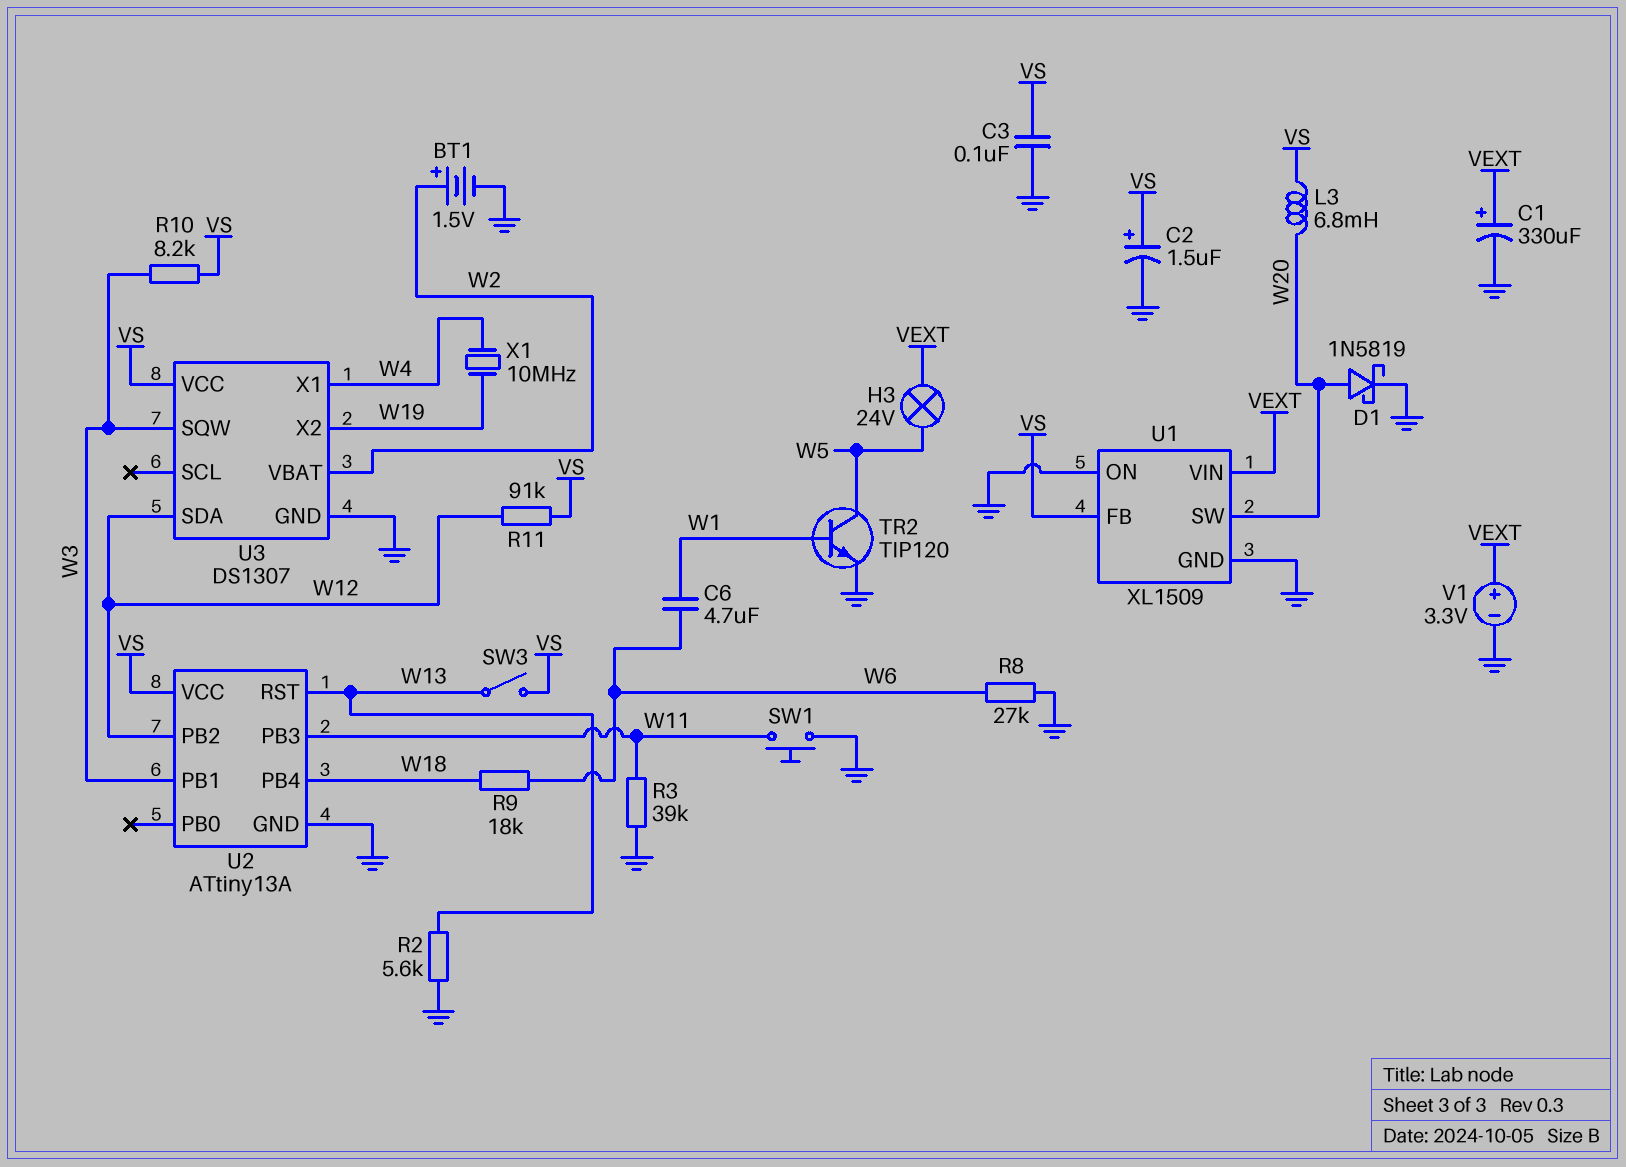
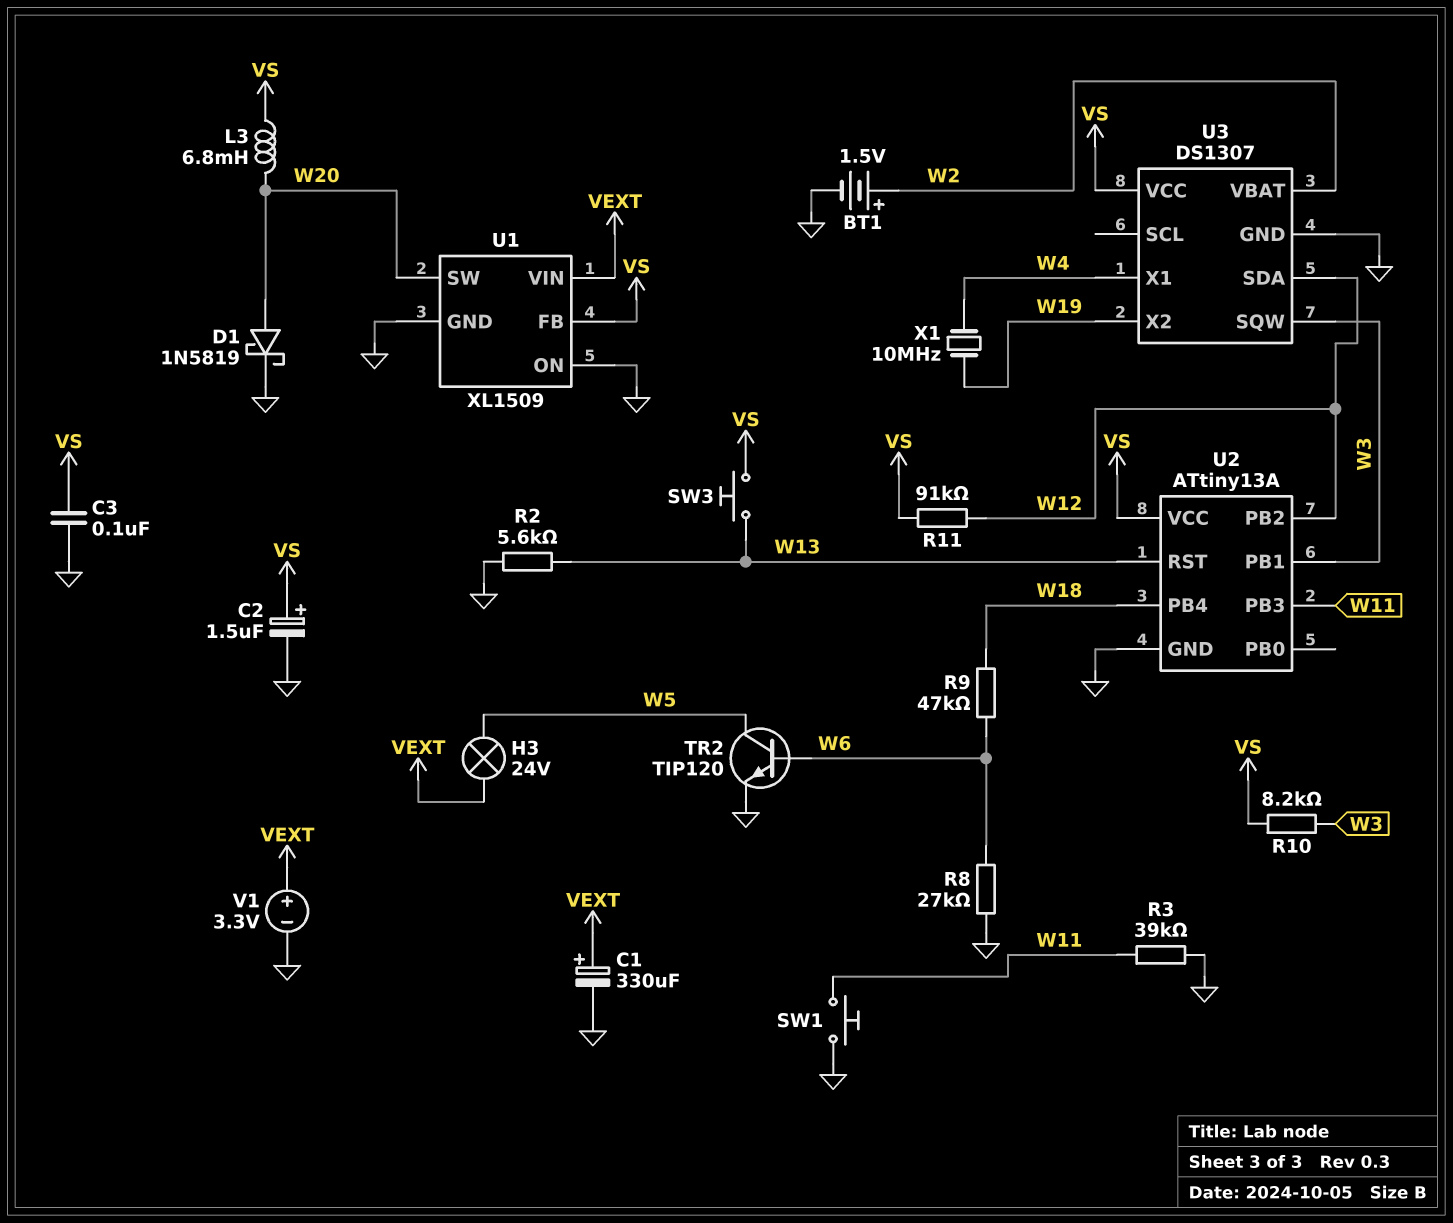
C6: 4.7uF (W1, W6) -> none
R9: 18k (W6, W18) -> 47k (W6, W18)
SW3: switch (VS, W13) -> button (VS, W13)
TR2: NPN TIP120 (B W1, C W5, E GND) -> NPN TIP120 (B W6, C W5, E GND)

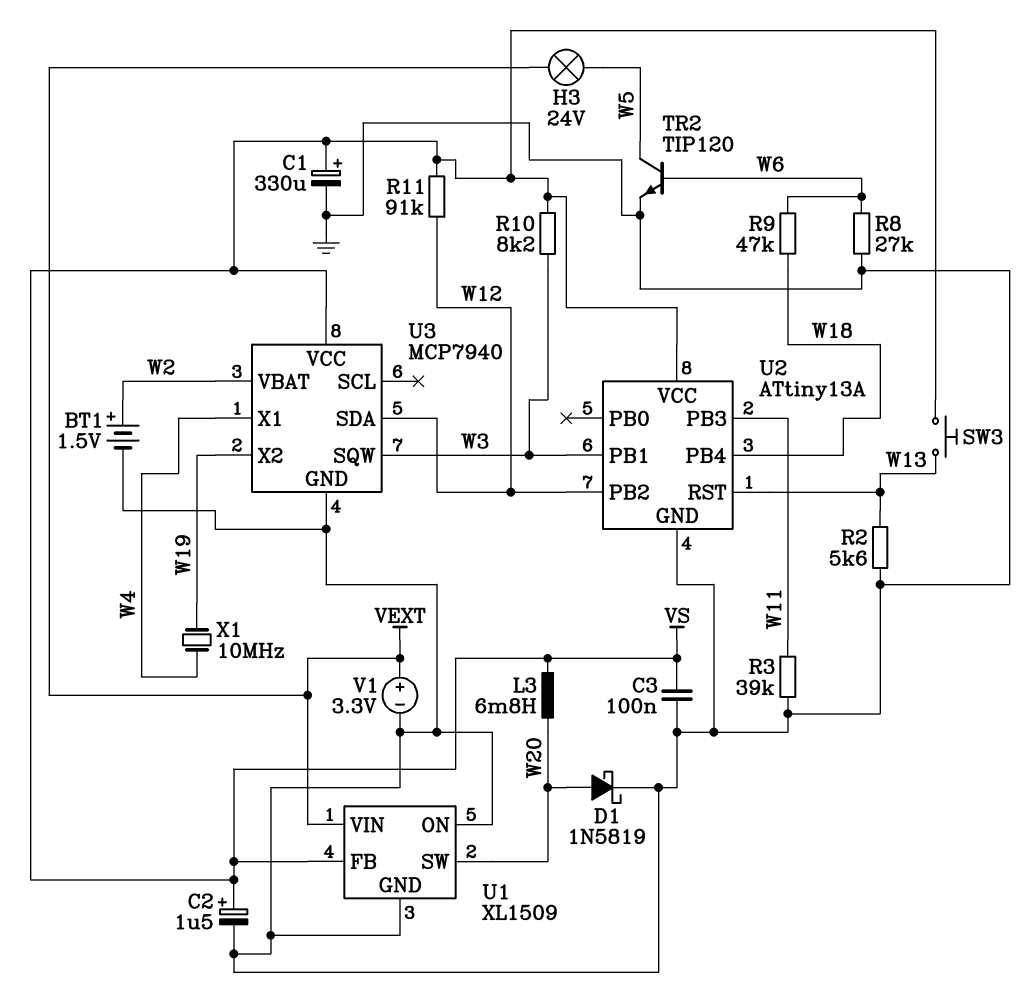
C1: 330uF (plus VEXT, minus GND) -> 330uF (plus VS, minus GND)
SW1: button (GND, W11) -> none
U3: DS1307 -> MCP7940

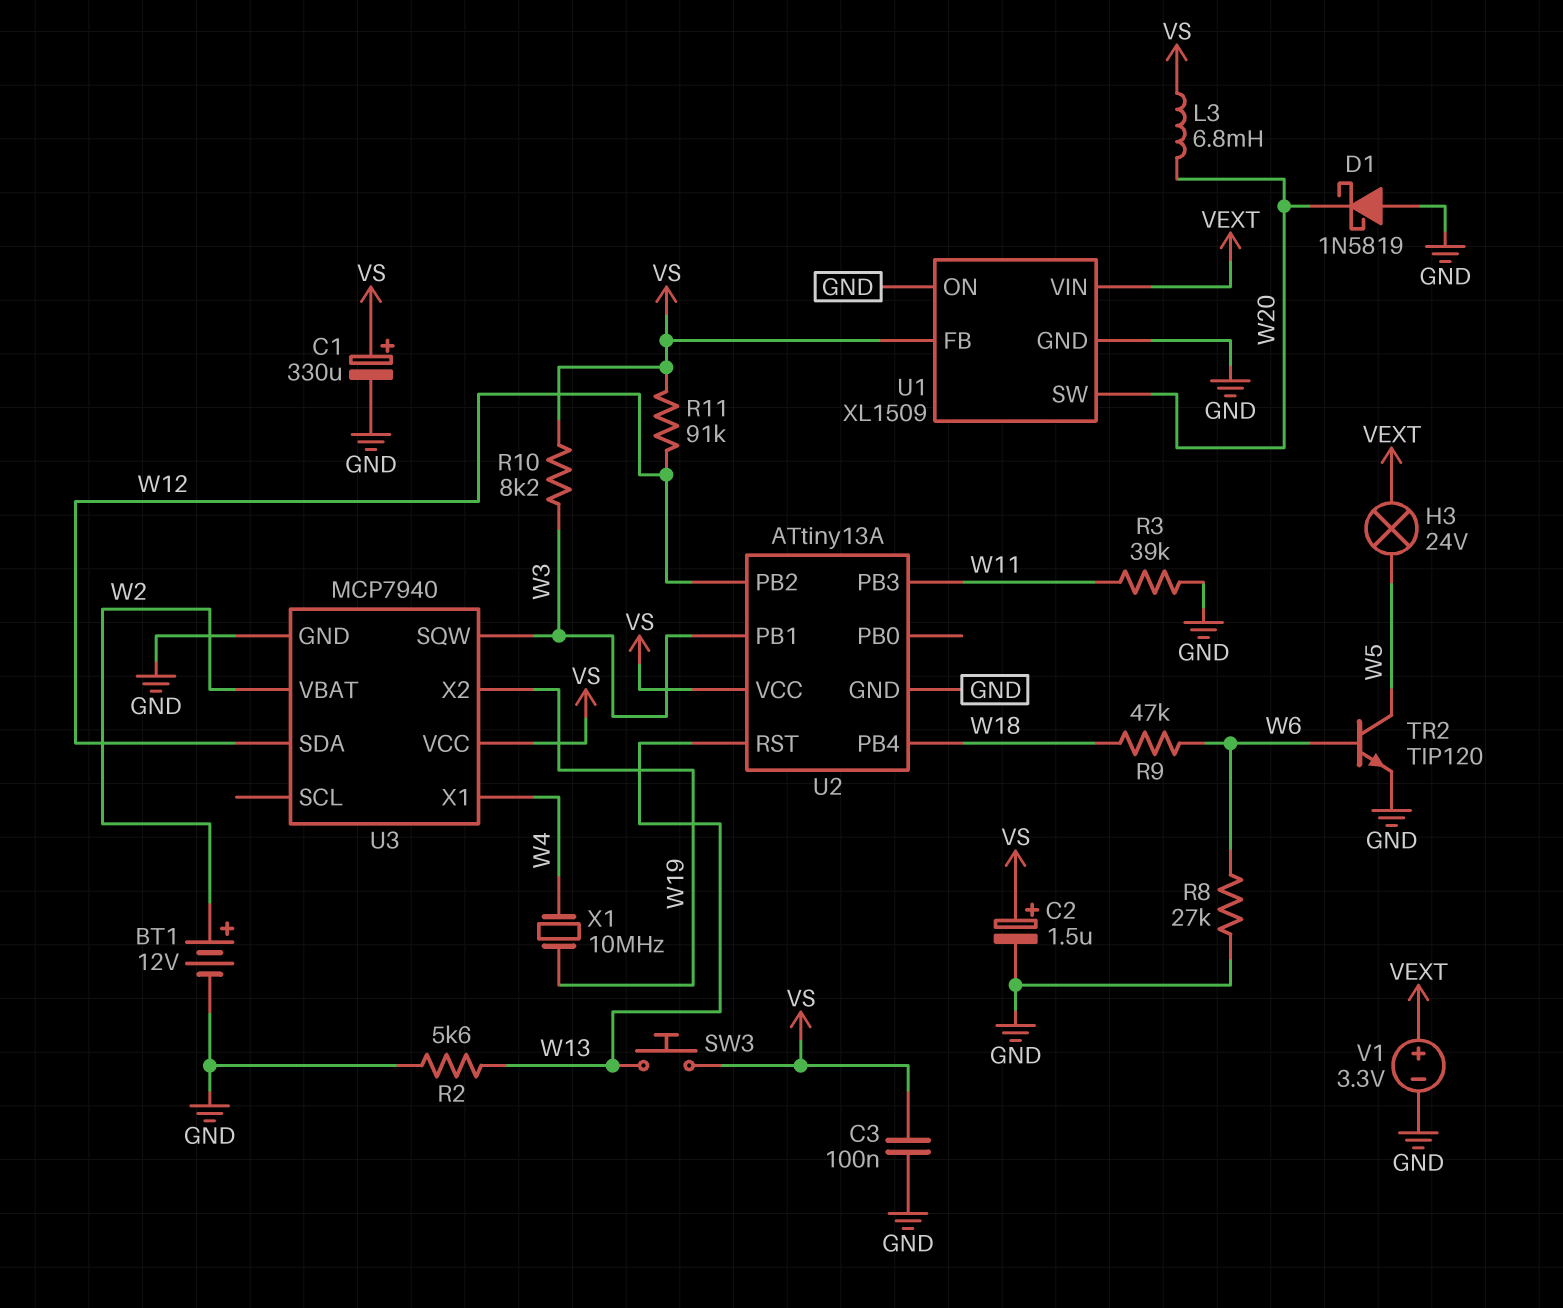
BT1: 1.5V (plus W2, minus GND) -> 12V (plus W2, minus GND)
D1: schottky 1N5819 (A W20, K GND) -> schottky 1N5819 (A GND, K W20)

